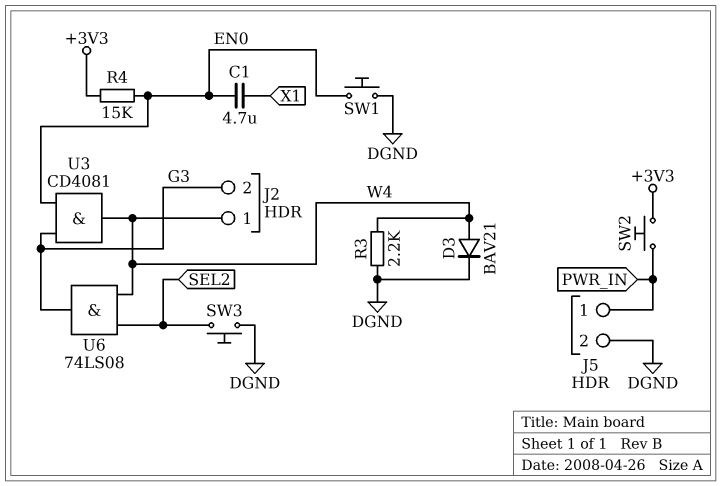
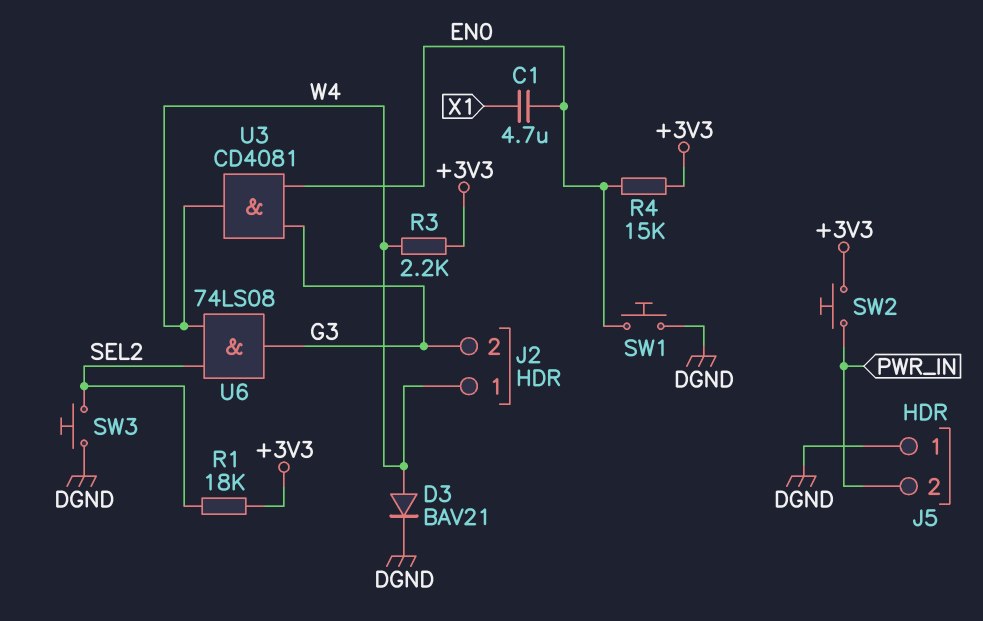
J5 pin 1: PWR_IN -> DGND
J5 pin 2: DGND -> PWR_IN
R1: none -> 18k (+3V3, SEL2)
R3: 2.2k (DGND, W4) -> 2.2k (+3V3, W4)

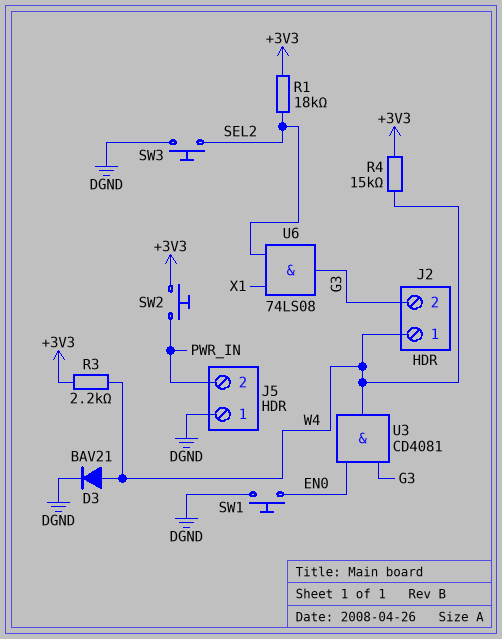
C1: 4.7uF (EN0, X1) -> none
R4: 15k (+3V3, EN0) -> 15k (+3V3, W4)
U6: AND 74LS08 (in SEL2, in W4, out G3) -> AND 74LS08 (in SEL2, in X1, out G3)

